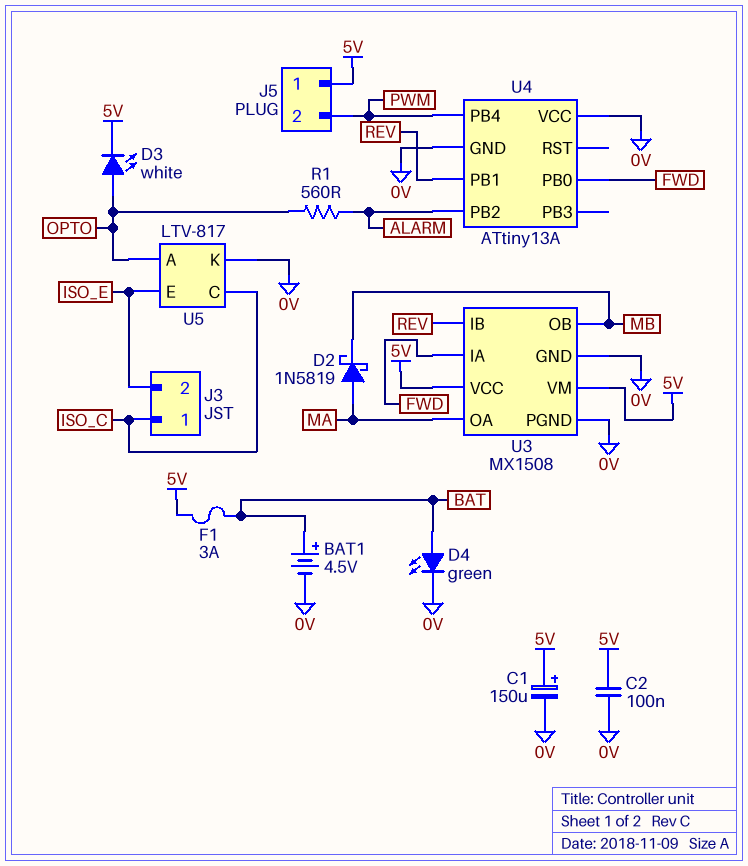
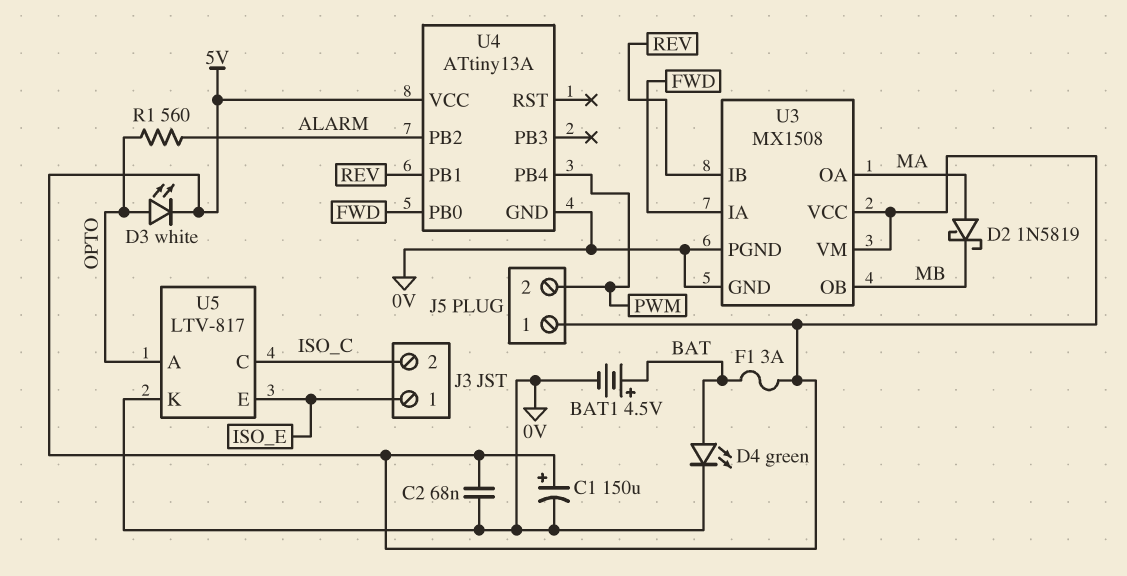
C2: 100nF (0V, 5V) -> 68nF (0V, 5V)
J3 pin 1: ISO_C -> ISO_E
J3 pin 2: ISO_E -> ISO_C
U4 pin VCC: 0V -> 5V

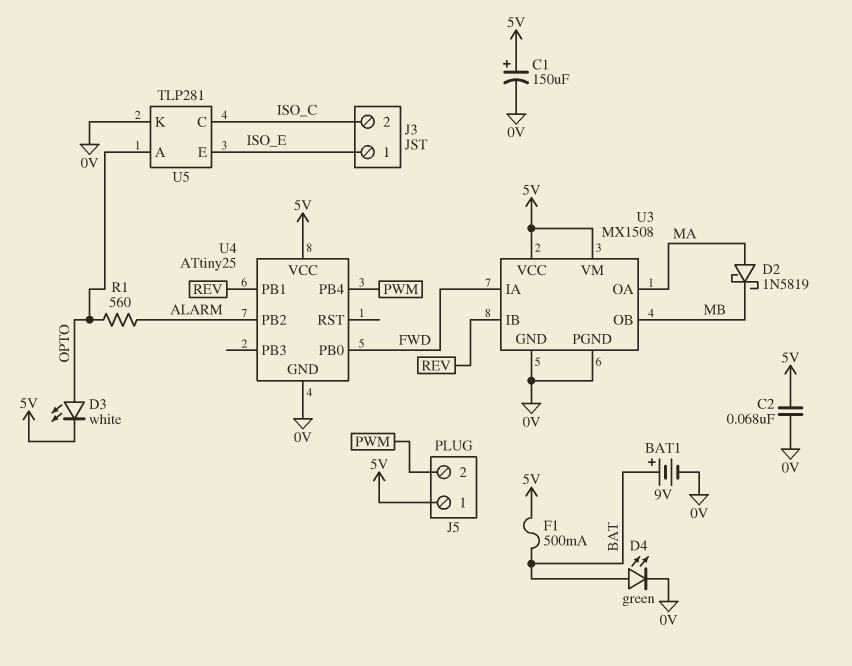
BAT1: 4.5V (plus BAT, minus 0V) -> 9V (plus BAT, minus 0V)
F1: 3A (5V, BAT) -> 500mA (5V, BAT)
U4: ATtiny13A -> ATtiny25
U5: LTV-817 -> TLP281

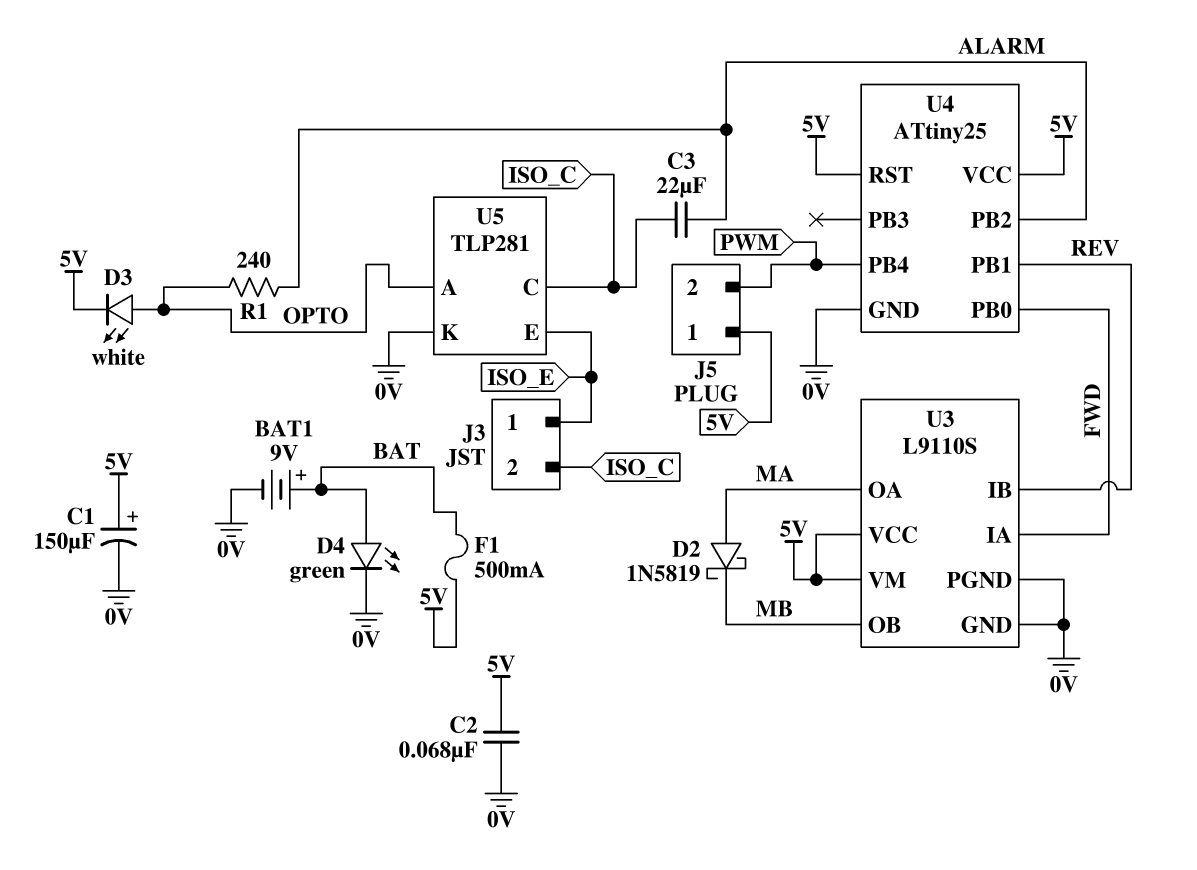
C3: none -> 22uF (ALARM, ISO_C)
R1: 560 (ALARM, OPTO) -> 240 (ALARM, OPTO)
U3: MX1508 -> L9110S
U4 pin RST: none -> 5V

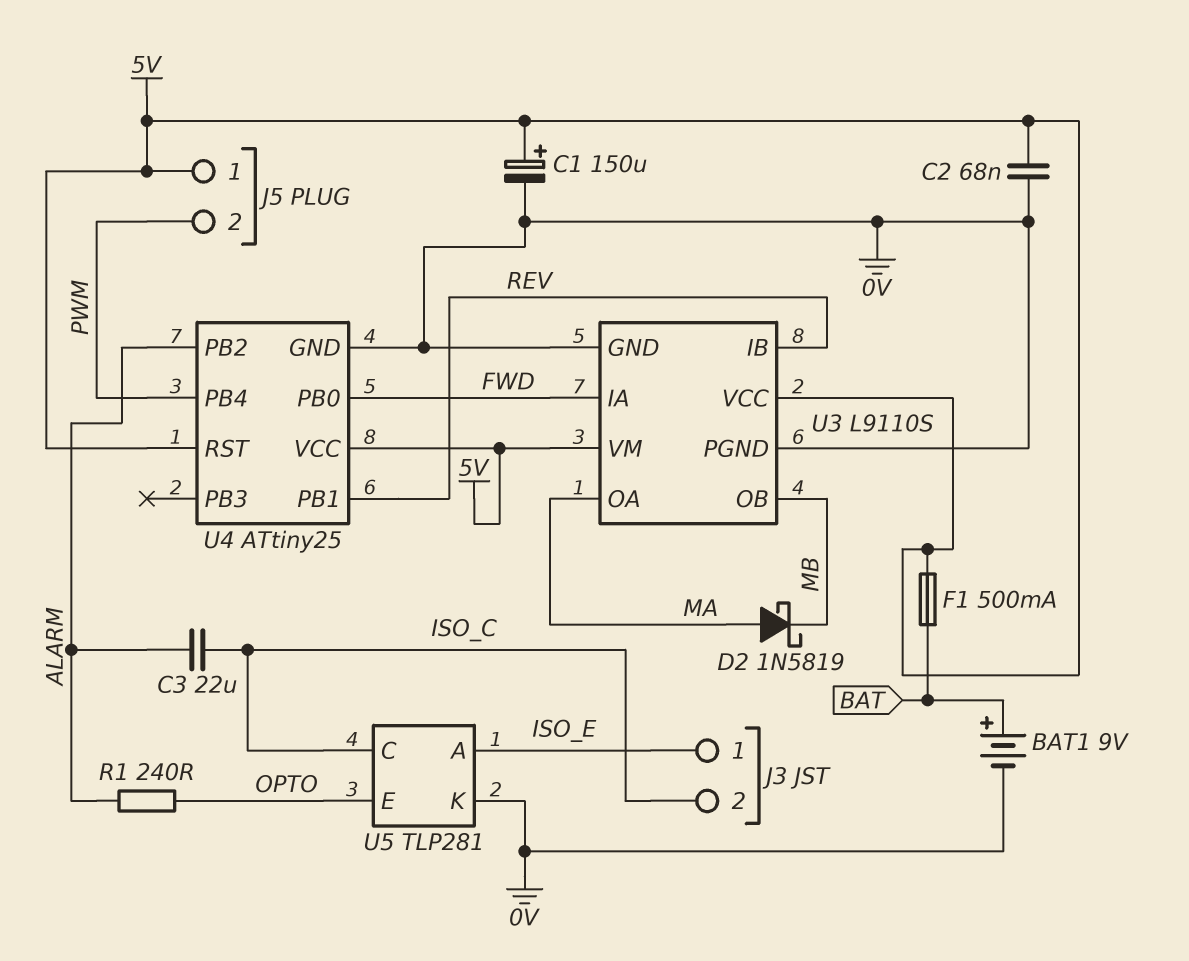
D3: LED white (A OPTO, K 5V) -> none
D4: LED green (A BAT, K 0V) -> none
U5 pin A: OPTO -> ISO_E
U5 pin E: ISO_E -> OPTO

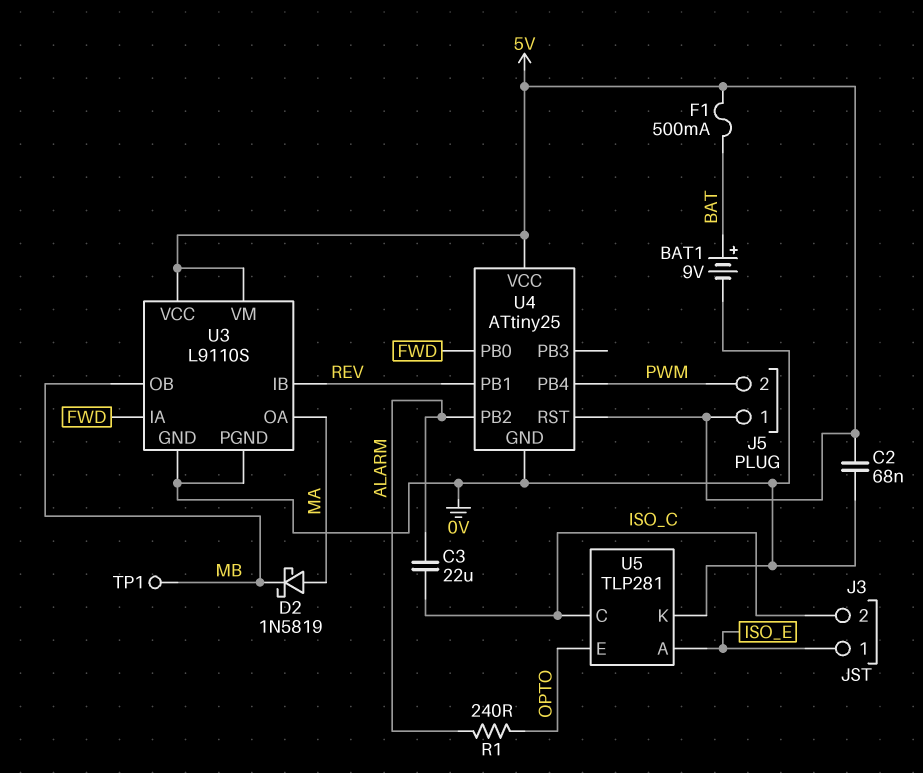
C1: 150uF (plus 5V, minus 0V) -> none
TP1: none -> test point (MB)

